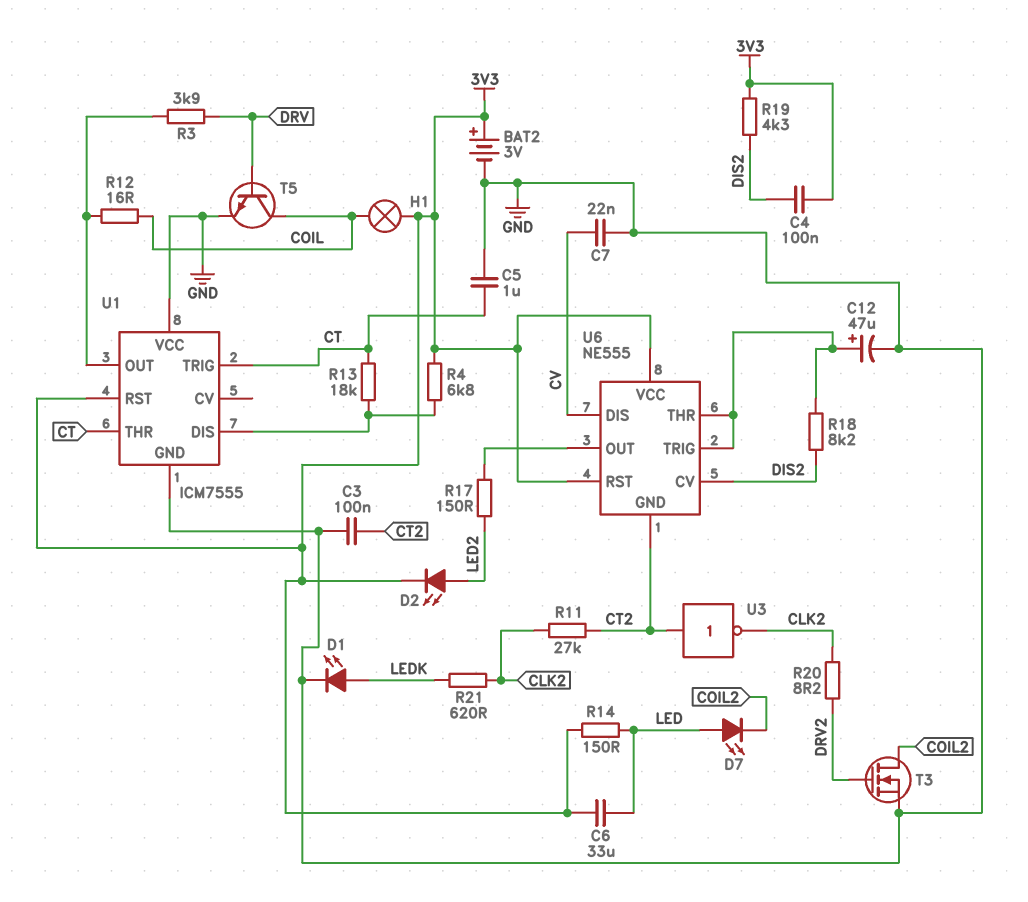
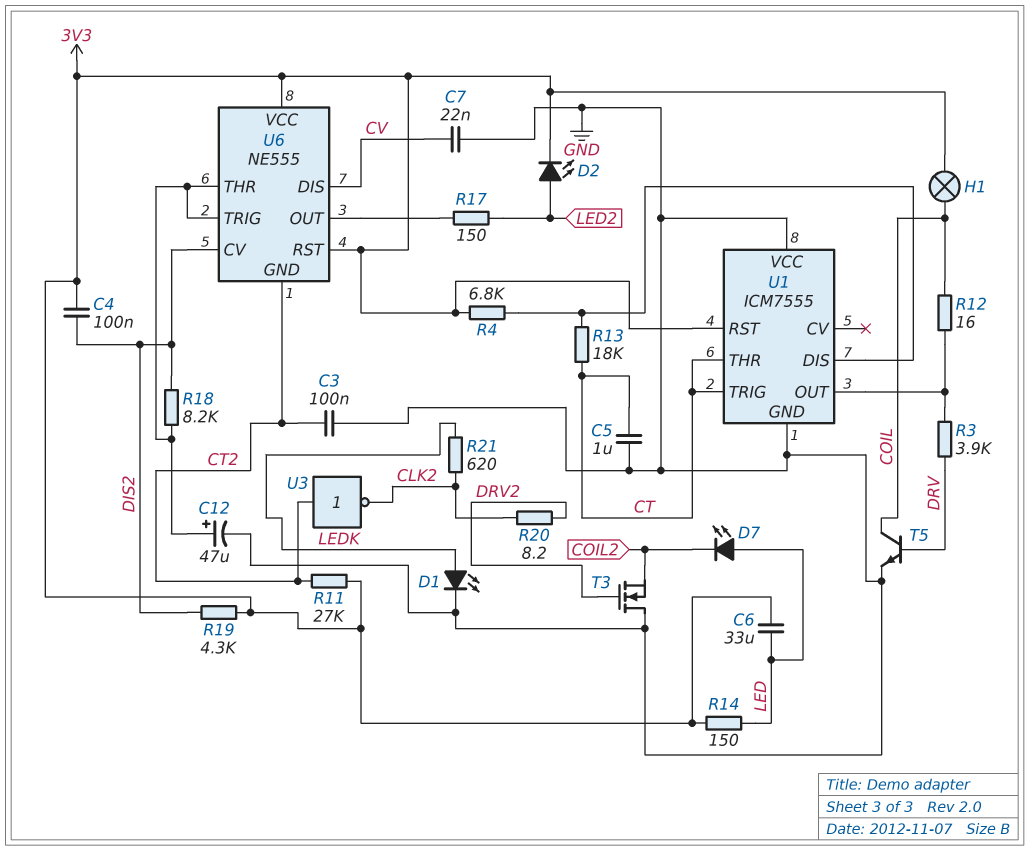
BAT2: 3V (plus 3V3, minus GND) -> none
R11: 27k (CLK2, CT2) -> 27k (3V3, CT2)
T3: NMOS (G DRV2, D COIL2, S GND) -> NMOS (G DRV2, D GND, S COIL2)

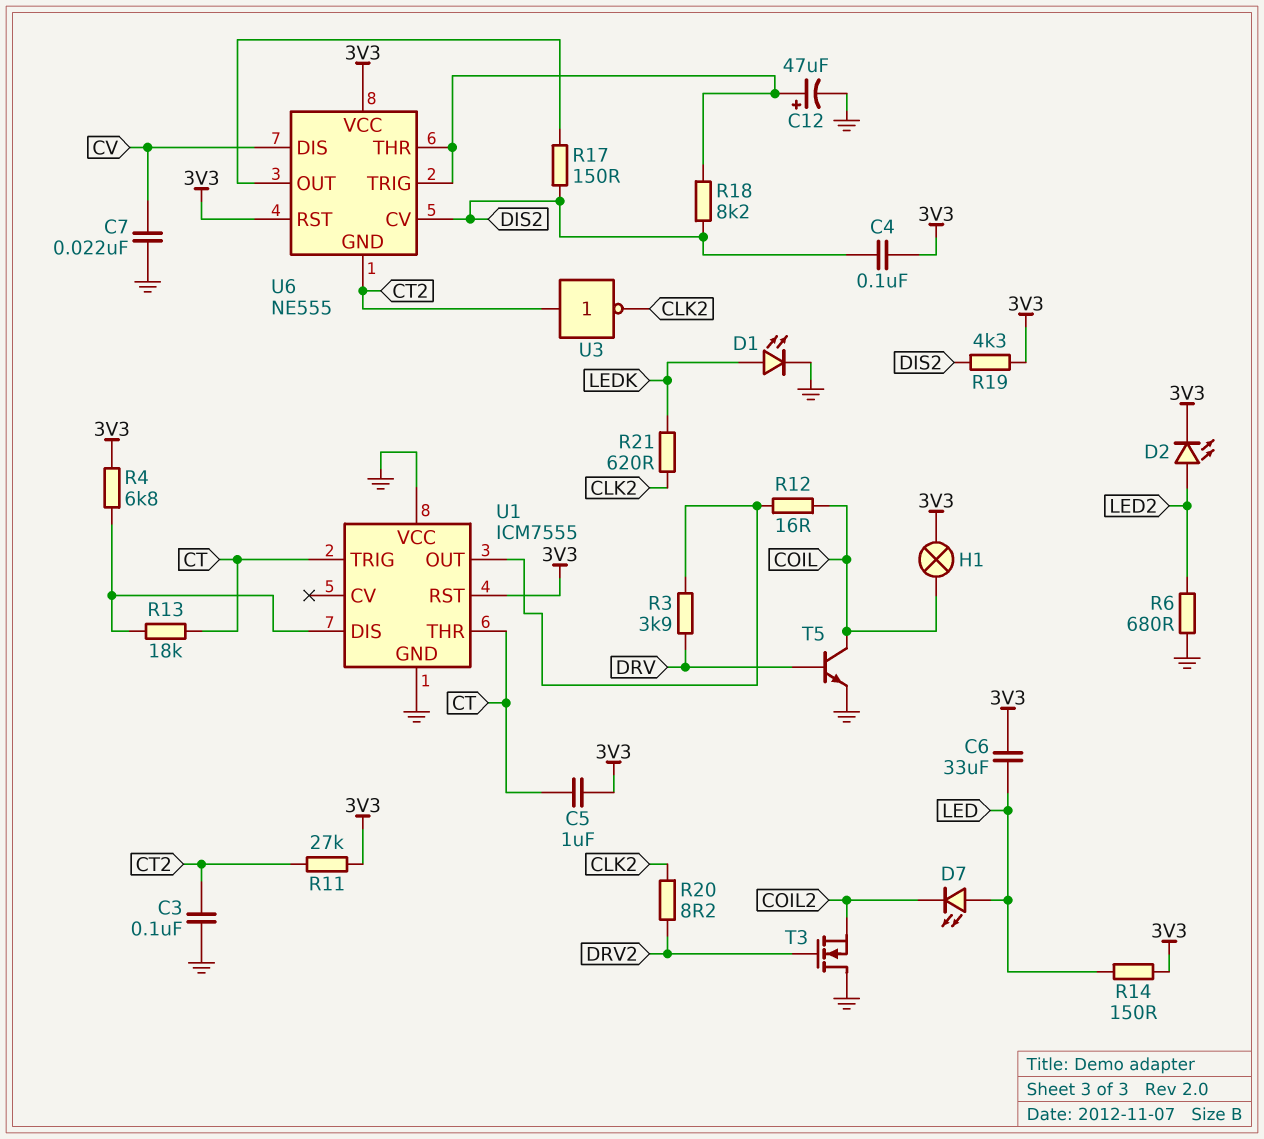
C5: 1uF (CT, GND) -> 1uF (3V3, CT)
R6: none -> 680 (GND, LED2)
R17: 150 (LED2, U6/OUT) -> 150 (DIS2, U6/OUT)

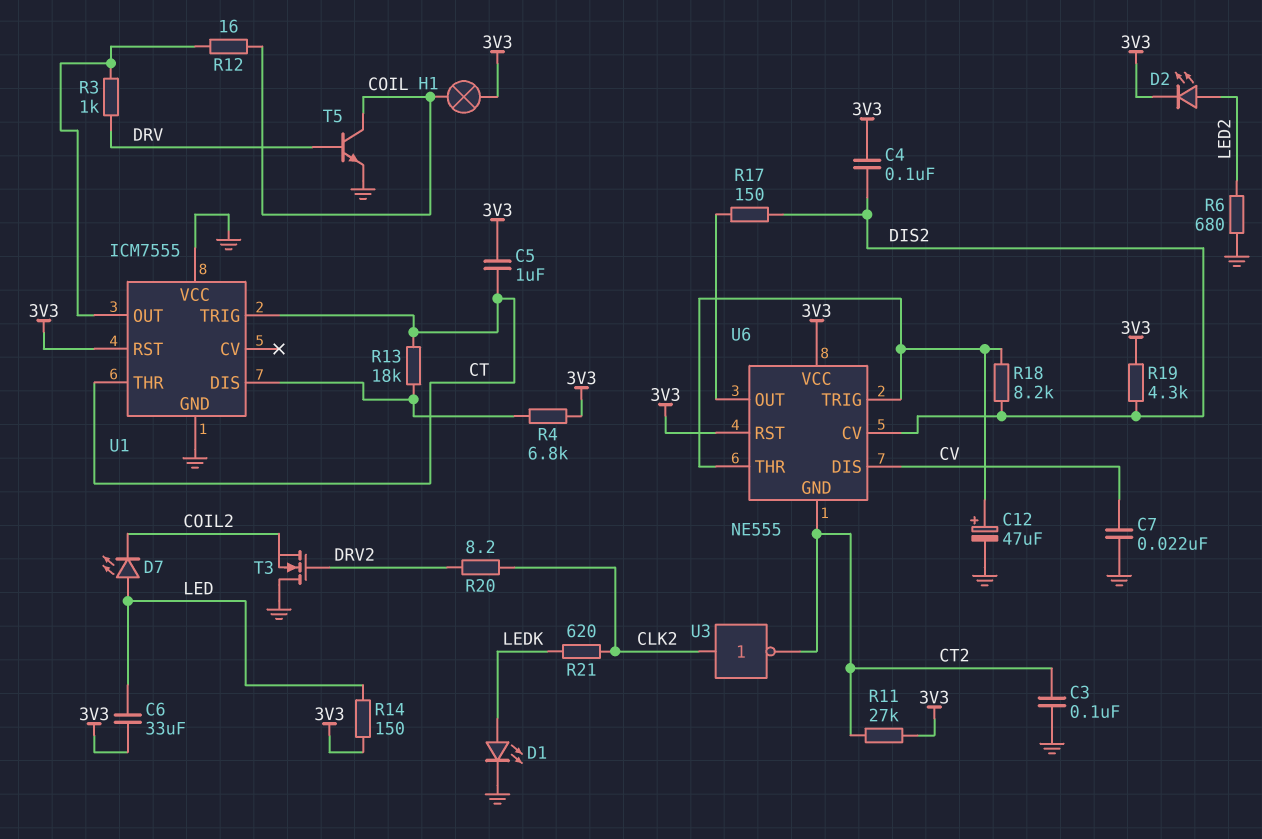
R3: 3.9k (DRV, U1/OUT) -> 1k (DRV, U1/OUT)
U3: NOT (in CT2, out CLK2) -> NOT (in CLK2, out CT2)

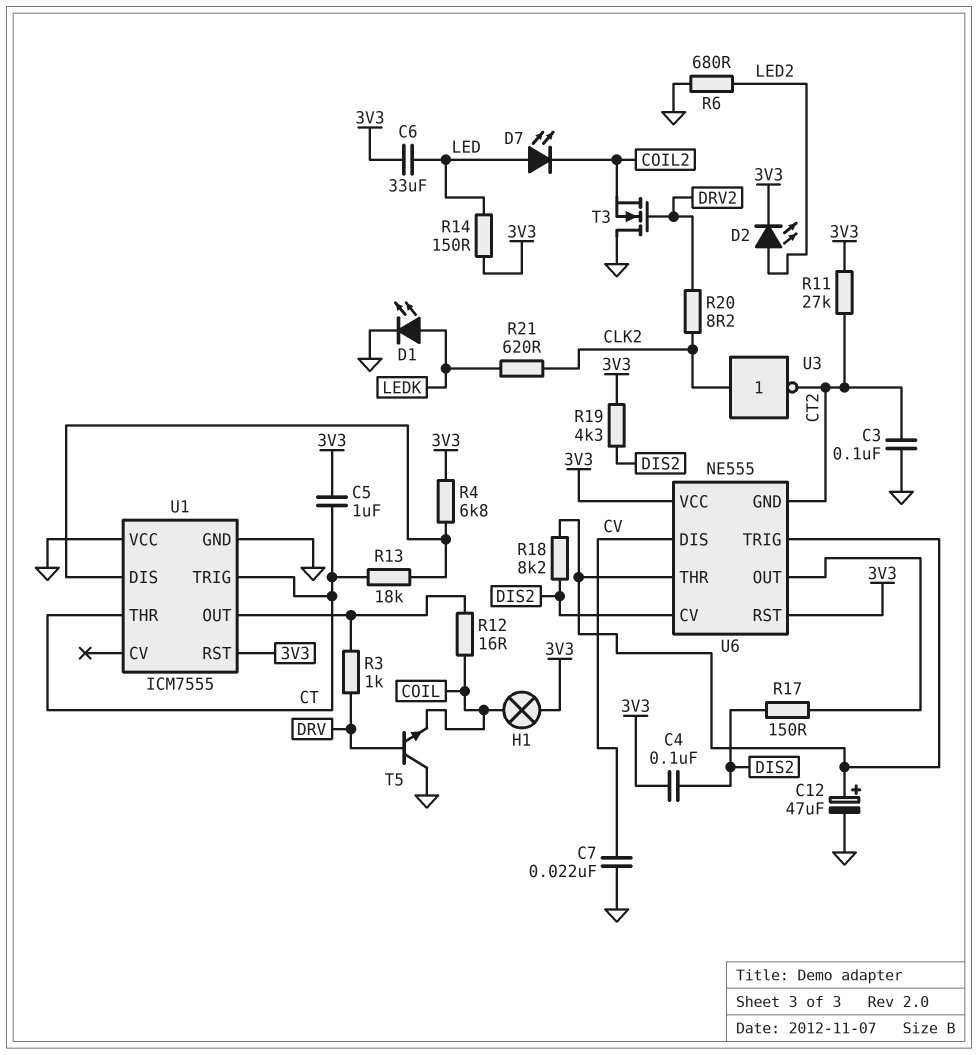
T5: NPN (B DRV, C COIL, E GND) -> NPN (B DRV, C GND, E COIL)

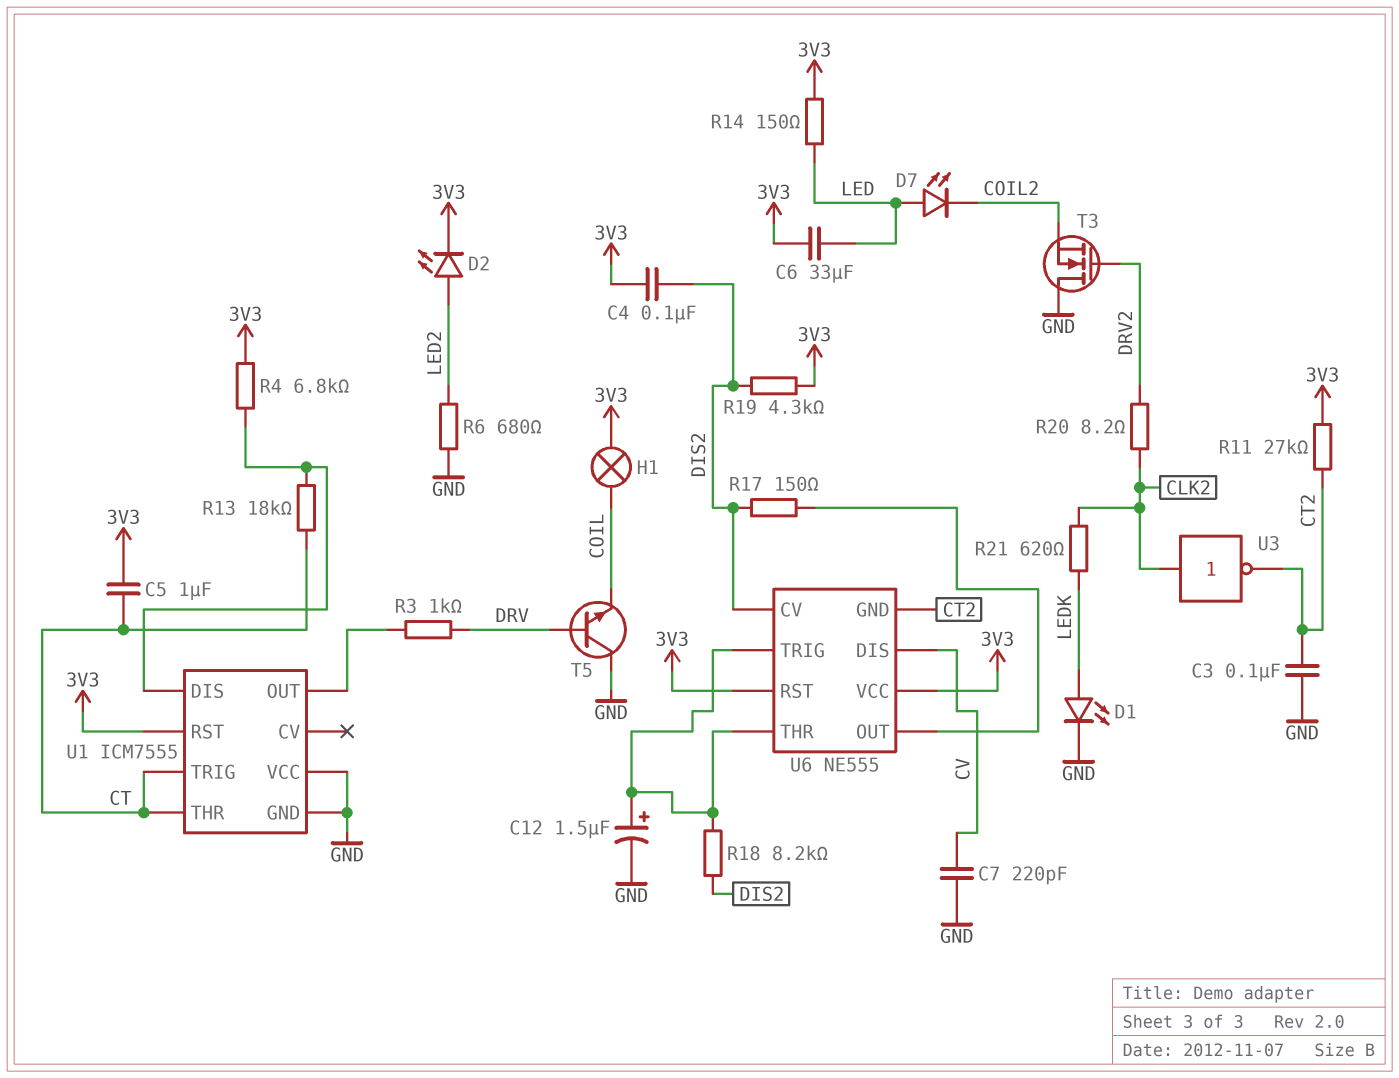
C7: 22nF (CV, GND) -> 220pF (CV, GND)
C12: 47uF (plus U6/THR, minus GND) -> 1.5uF (plus U6/THR, minus GND)
R12: 16 (COIL, U1/OUT) -> none

